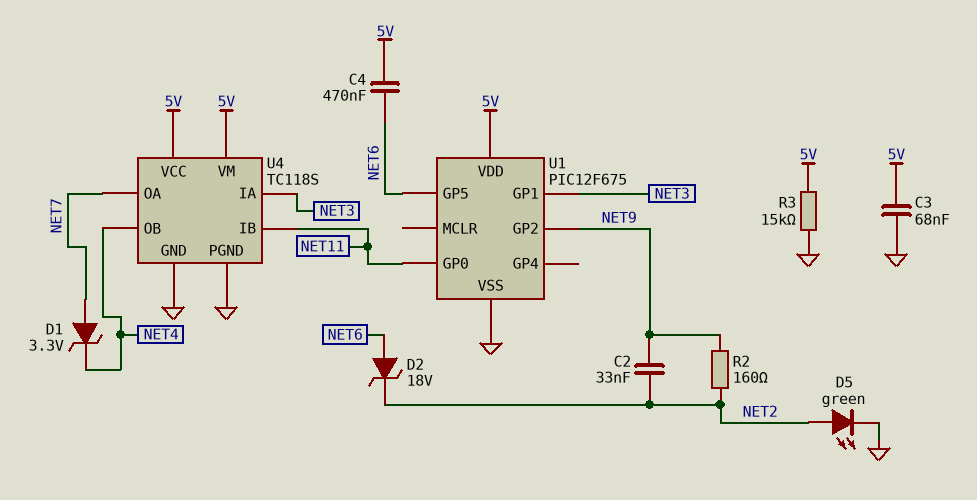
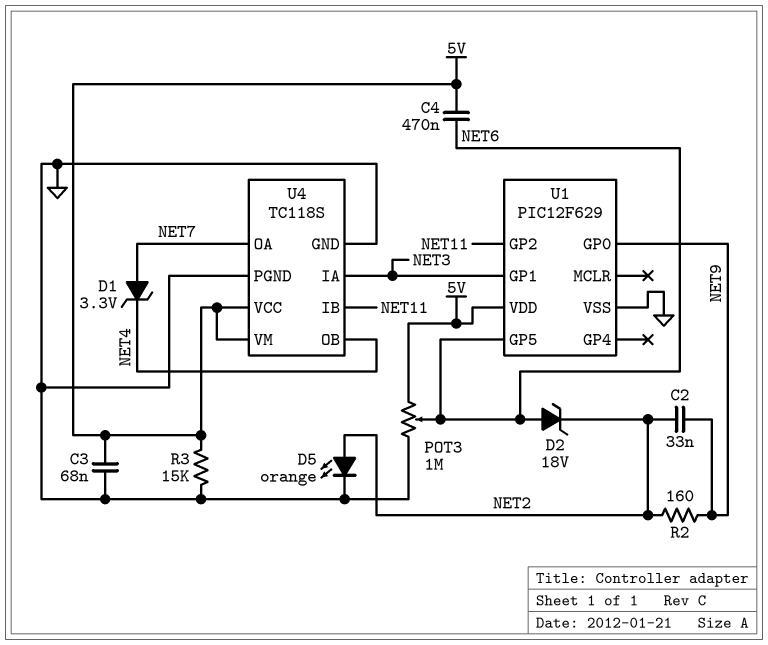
D5: LED green (A NET2, K GND) -> LED orange (A NET2, K GND)
POT3: none -> 1M (5V, GND, wiper NET6)
U1: PIC12F675 -> PIC12F629
U1 pin GP0: NET11 -> NET9
U1 pin GP2: NET9 -> NET11

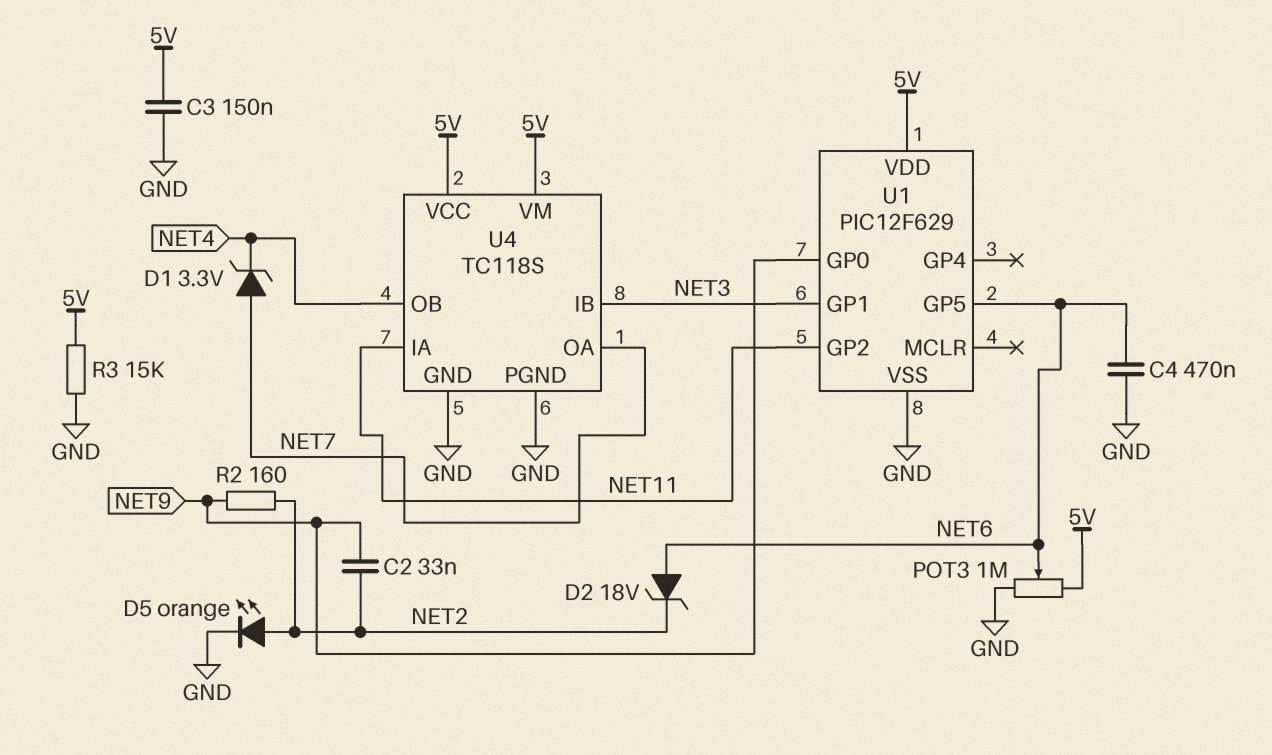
C3: 68nF (5V, GND) -> 150nF (5V, GND)
C4: 470nF (5V, NET6) -> 470nF (GND, NET6)
U4 pin IA: NET3 -> NET11
U4 pin IB: NET11 -> NET3

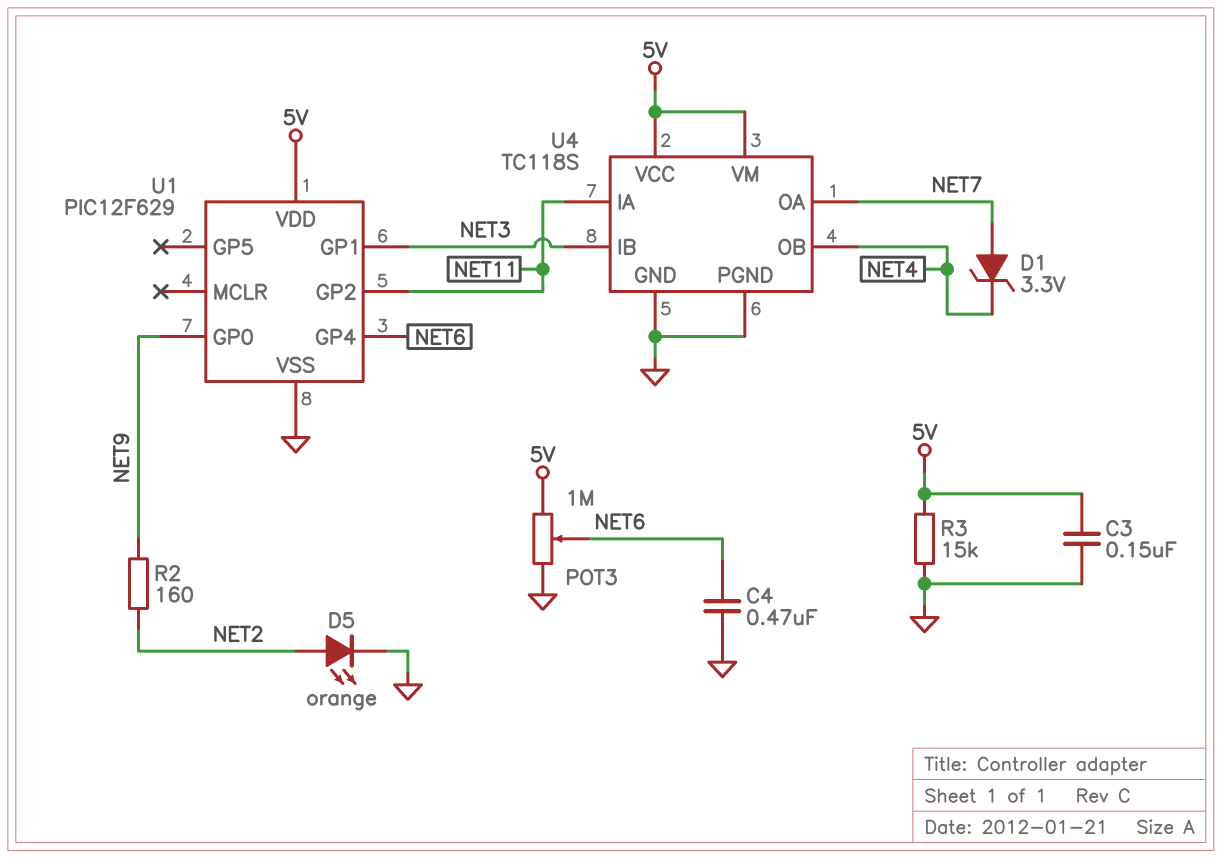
C2: 33nF (NET2, NET9) -> none
D2: zener 18V (A NET6, K NET2) -> none
U1 pin GP4: none -> NET6
U1 pin GP5: NET6 -> none

